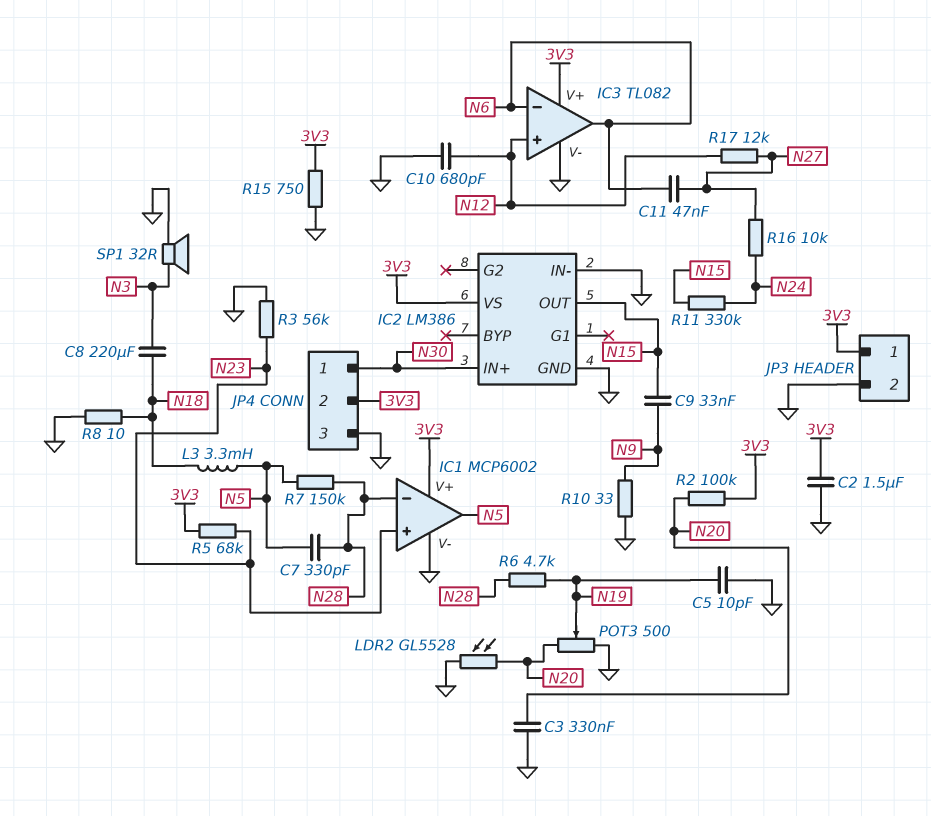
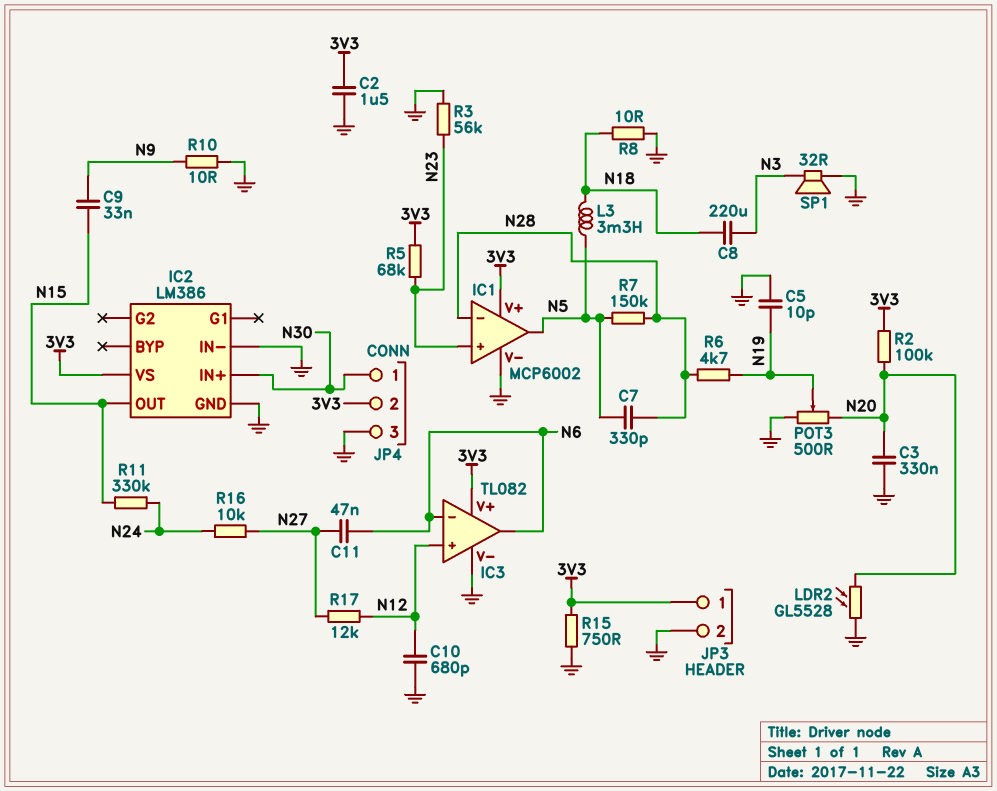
R10: 33 (GND, N9) -> 10 (GND, N9)

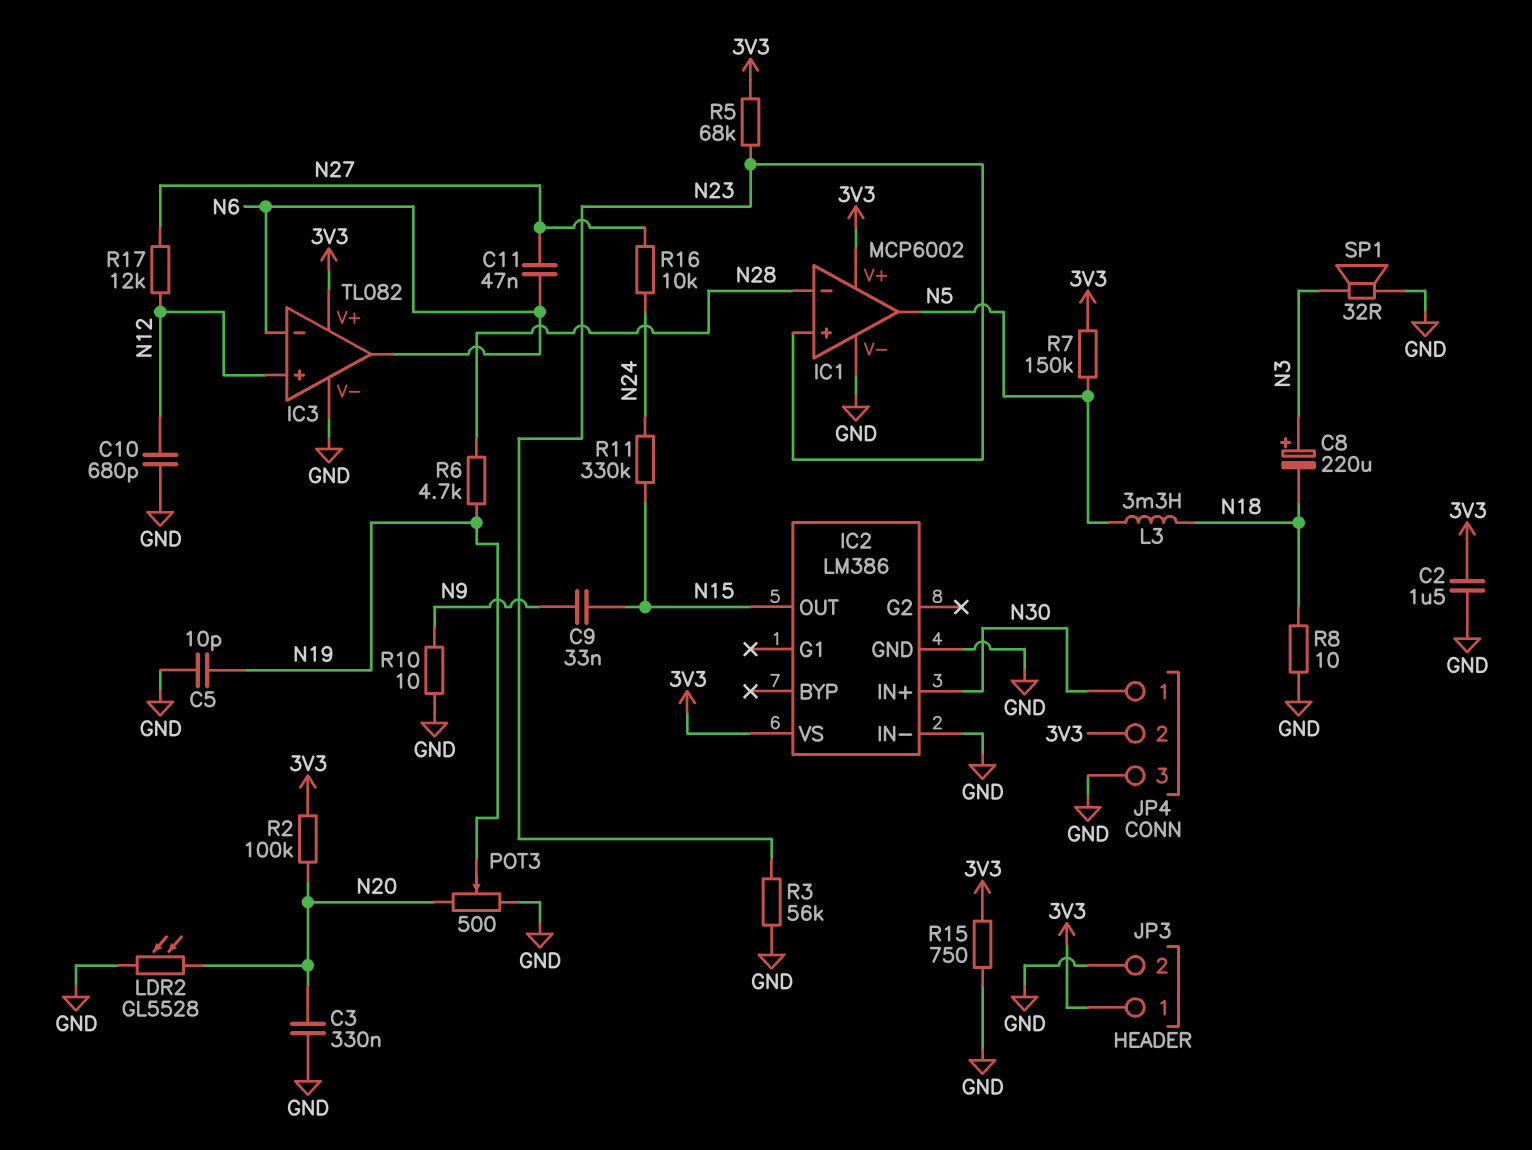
C7: 330pF (N5, N28) -> none
C8: 220uF (N3, N18) -> 220uF (plus N3, minus N18)
R7: 150k (N5, N28) -> 150k (3V3, N5)

